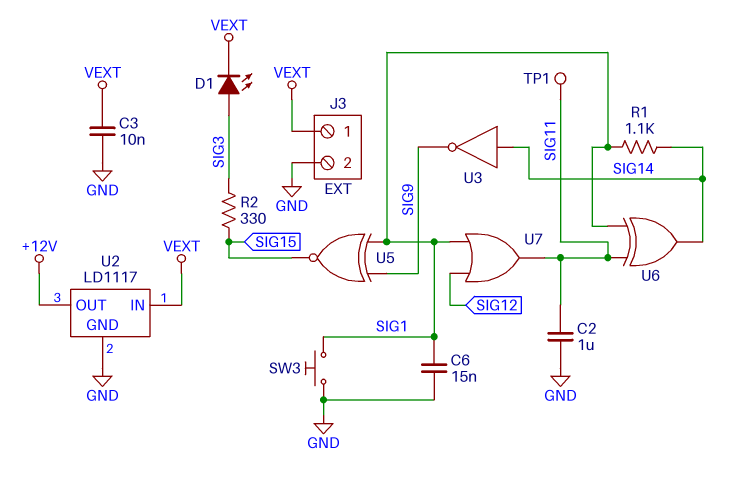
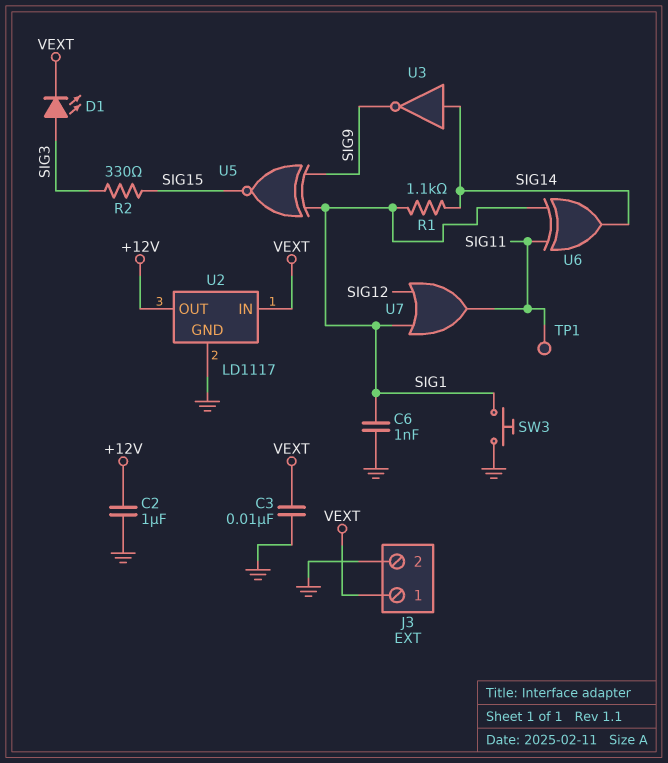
C2: 1uF (GND, SIG11) -> 1uF (+12V, GND)
C6: 15nF (GND, SIG1) -> 1nF (GND, SIG1)

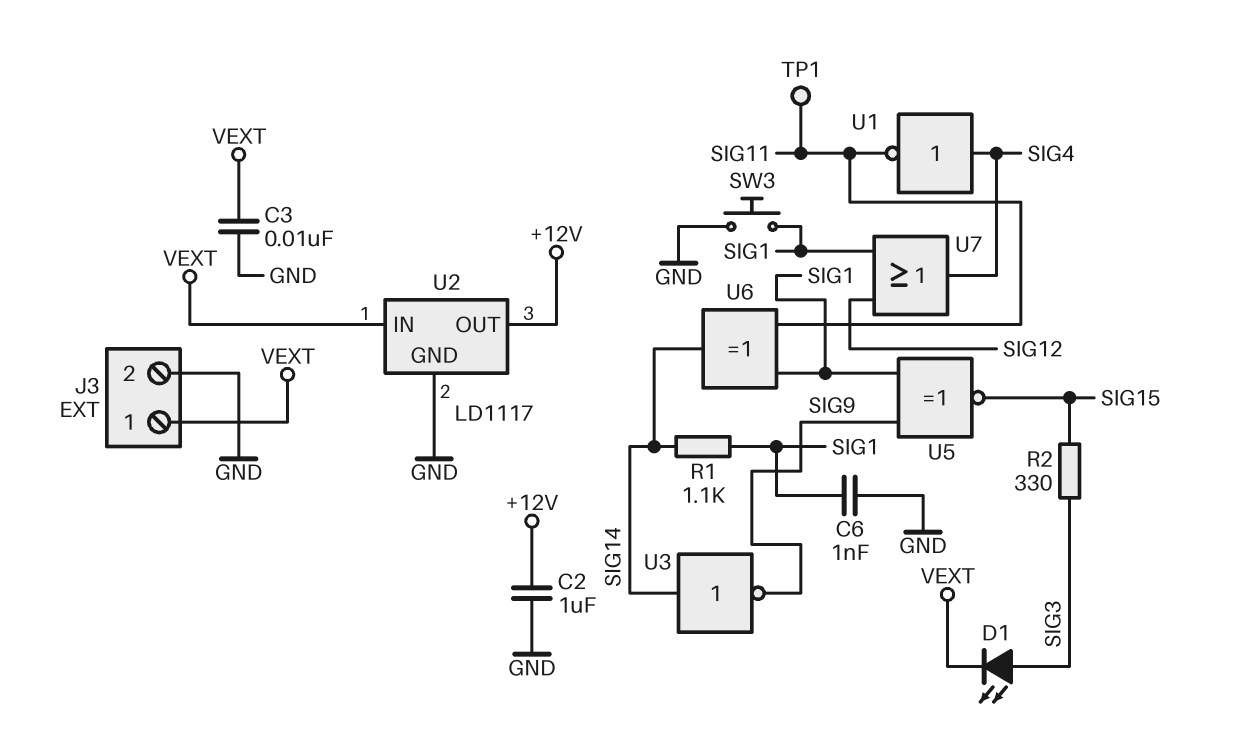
U1: none -> NOT (in SIG4, out SIG11)
U7: OR (in SIG1, in SIG12, out SIG11) -> OR (in SIG1, in SIG12, out SIG4)

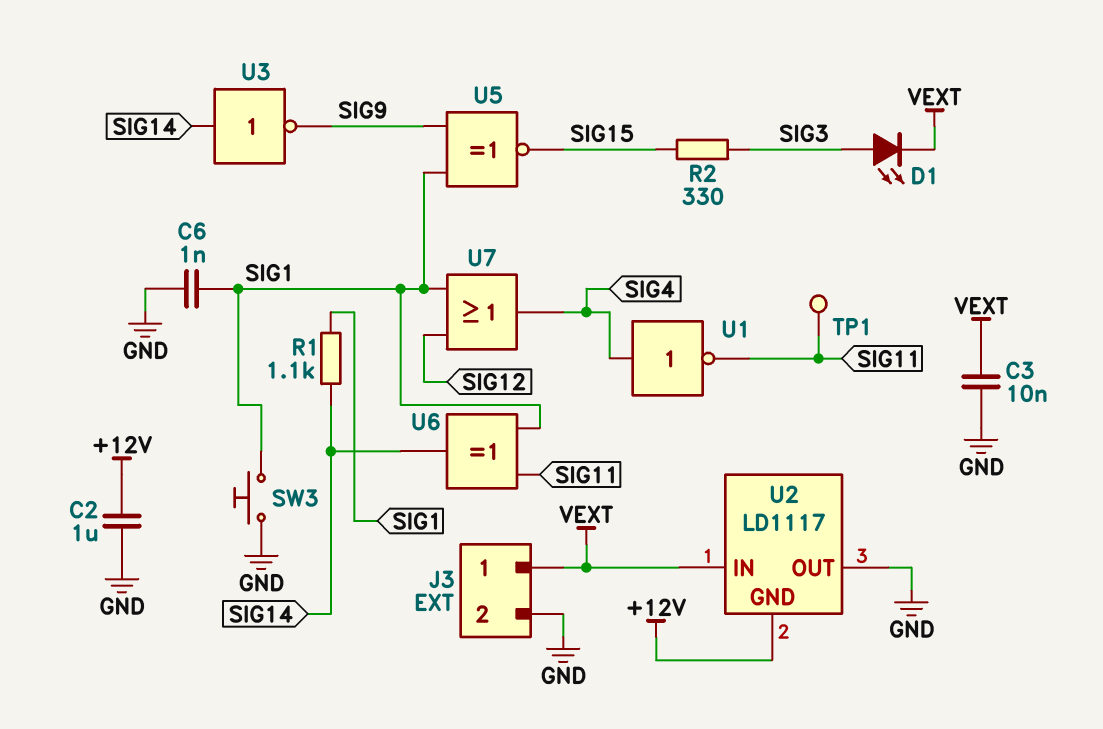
U2 pin GND: GND -> +12V
U2 pin OUT: +12V -> GND

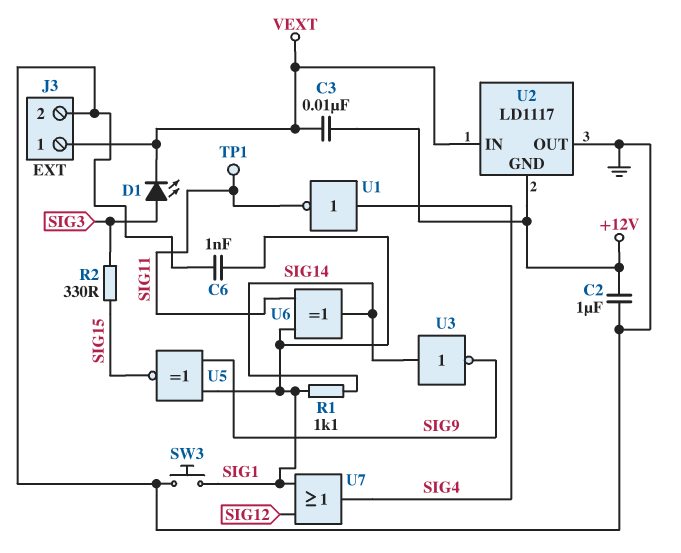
C3: 10nF (GND, VEXT) -> 10nF (+12V, VEXT)

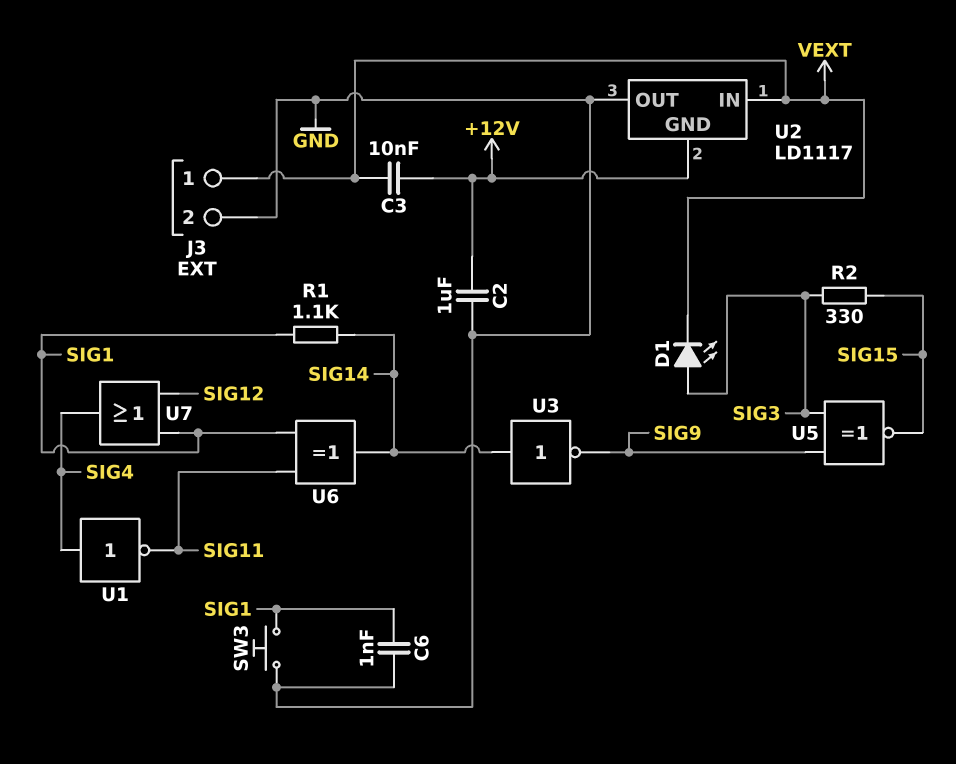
TP1: test point (SIG11) -> none
U5: XNOR (in SIG1, in SIG9, out SIG15) -> XNOR (in SIG3, in SIG9, out SIG15)

